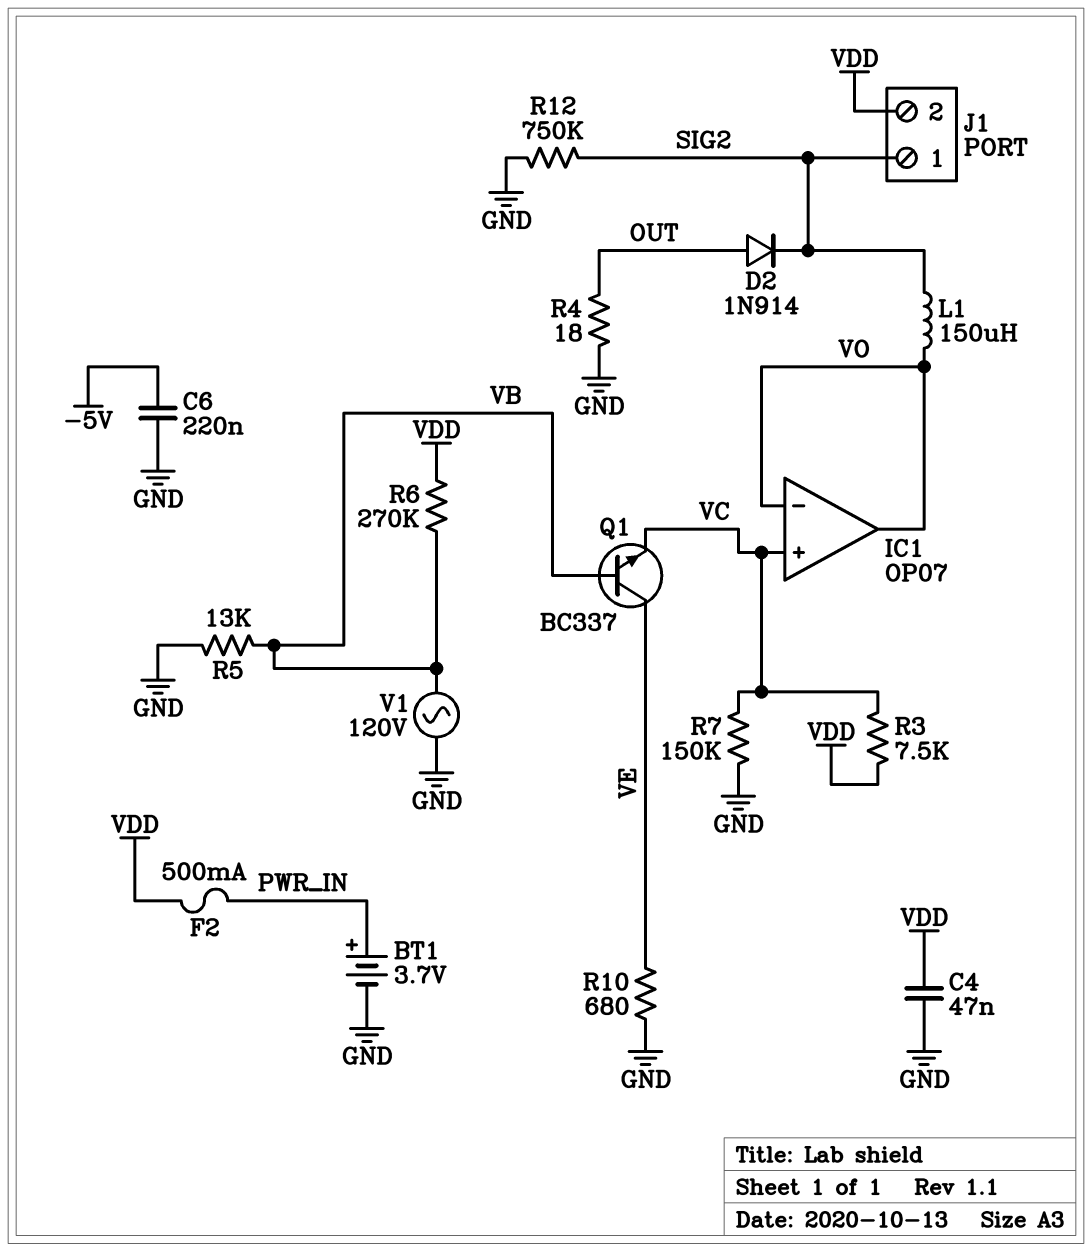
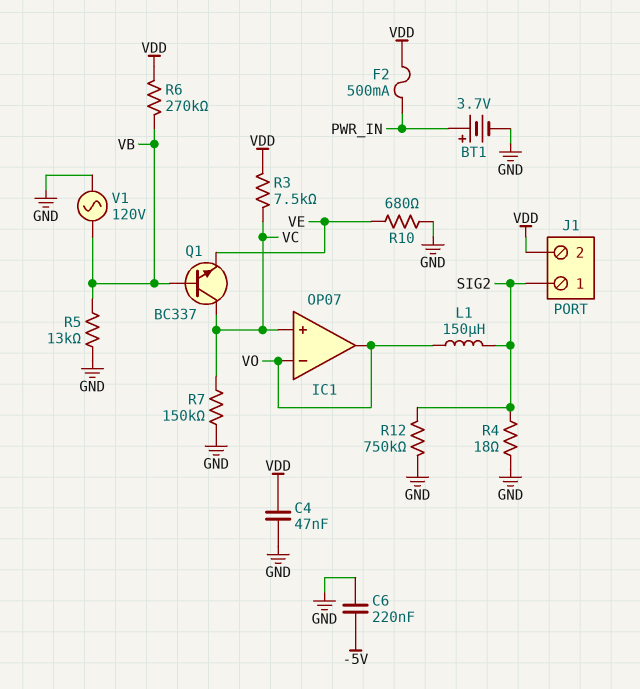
D2: diode 1N914 (A OUT, K SIG2) -> none
Q1: NPN BC337 (B VB, C VE, E VC) -> NPN BC337 (B VB, C VC, E VE)
R4: 18 (GND, OUT) -> 18 (GND, SIG2)

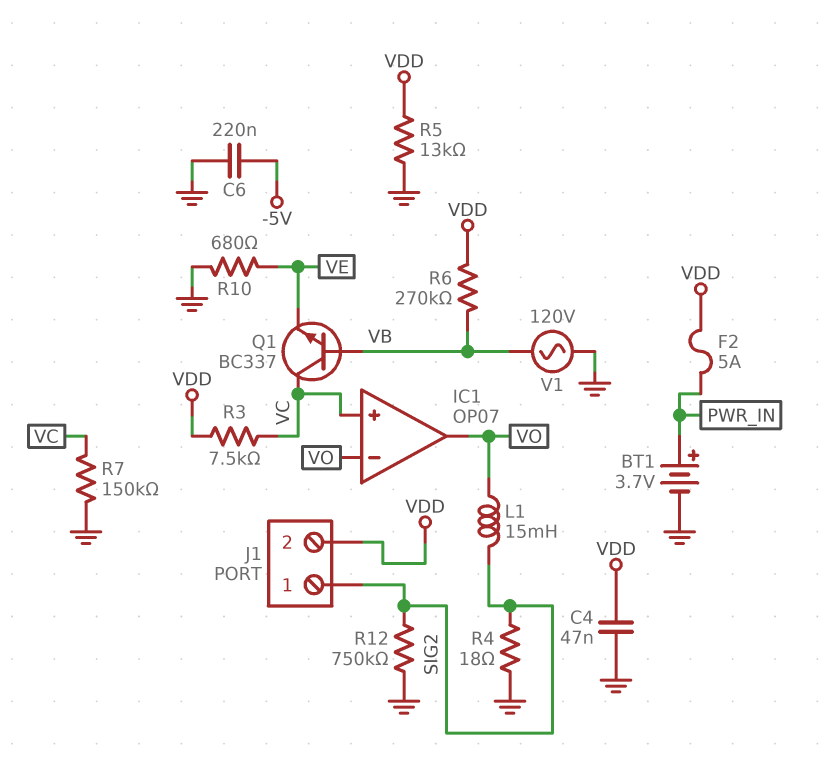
F2: 500mA (PWR_IN, VDD) -> 5A (PWR_IN, VDD)
L1: 150uH (SIG2, VO) -> 15mH (SIG2, VO)
R5: 13k (GND, VB) -> 13k (GND, VDD)

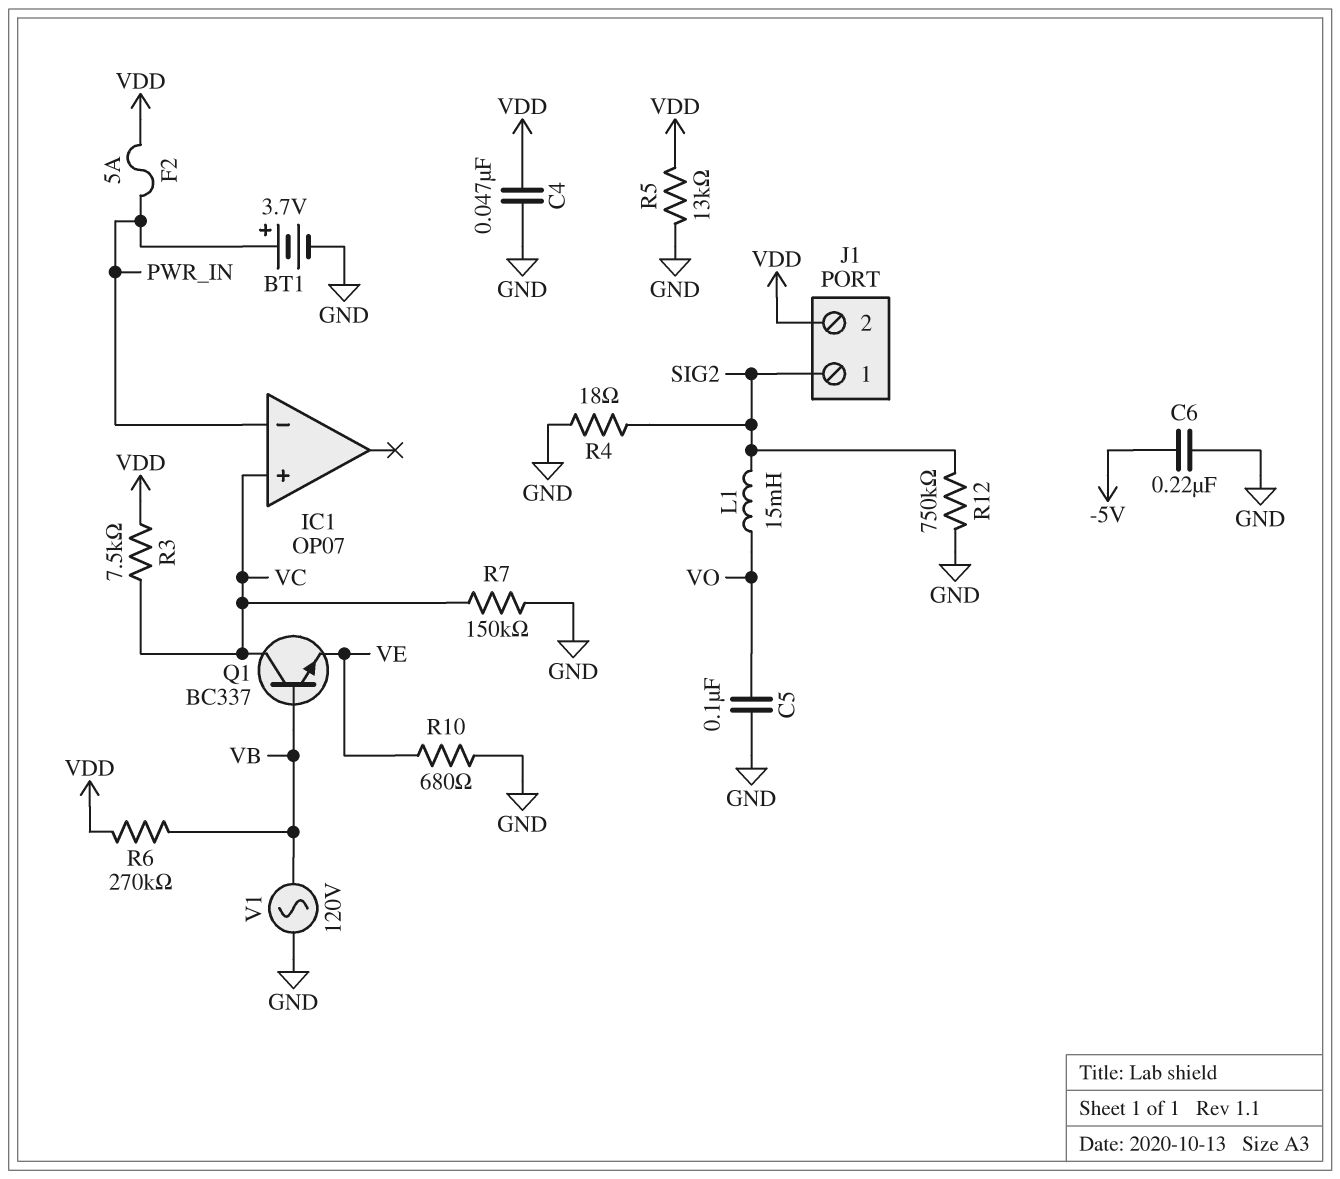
C5: none -> 100nF (GND, VO)
IC1 pin in-: VO -> PWR_IN
IC1 pin out: VO -> none

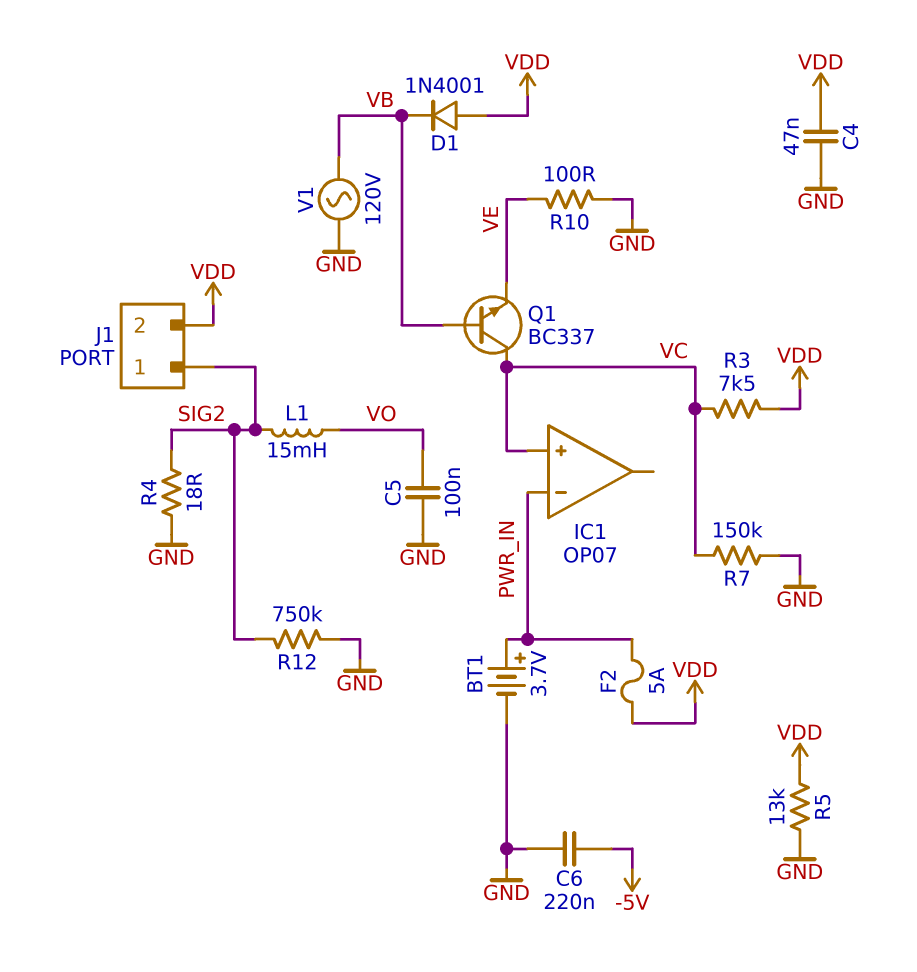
D1: none -> diode 1N4001 (A VDD, K VB)
R6: 270k (VB, VDD) -> none
R10: 680 (GND, VE) -> 100 (GND, VE)

